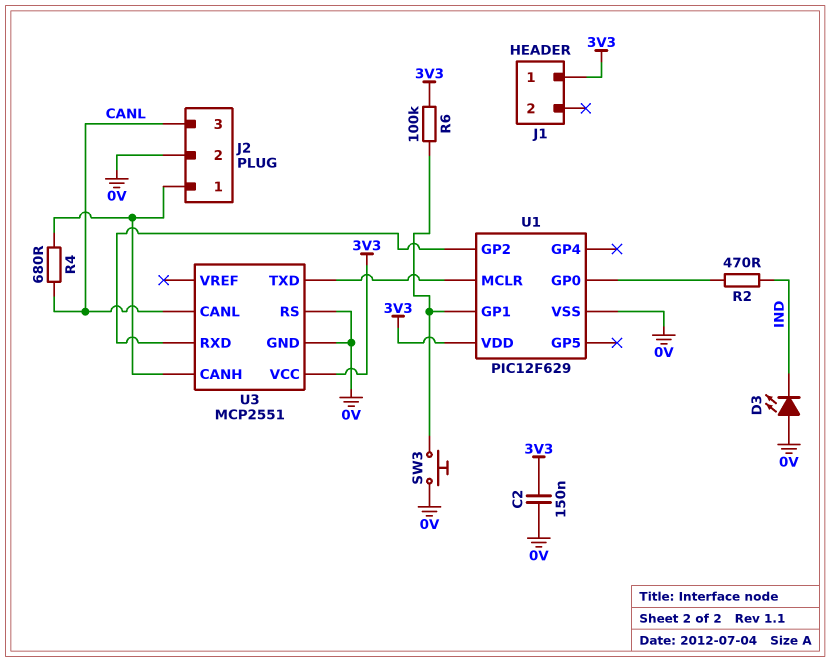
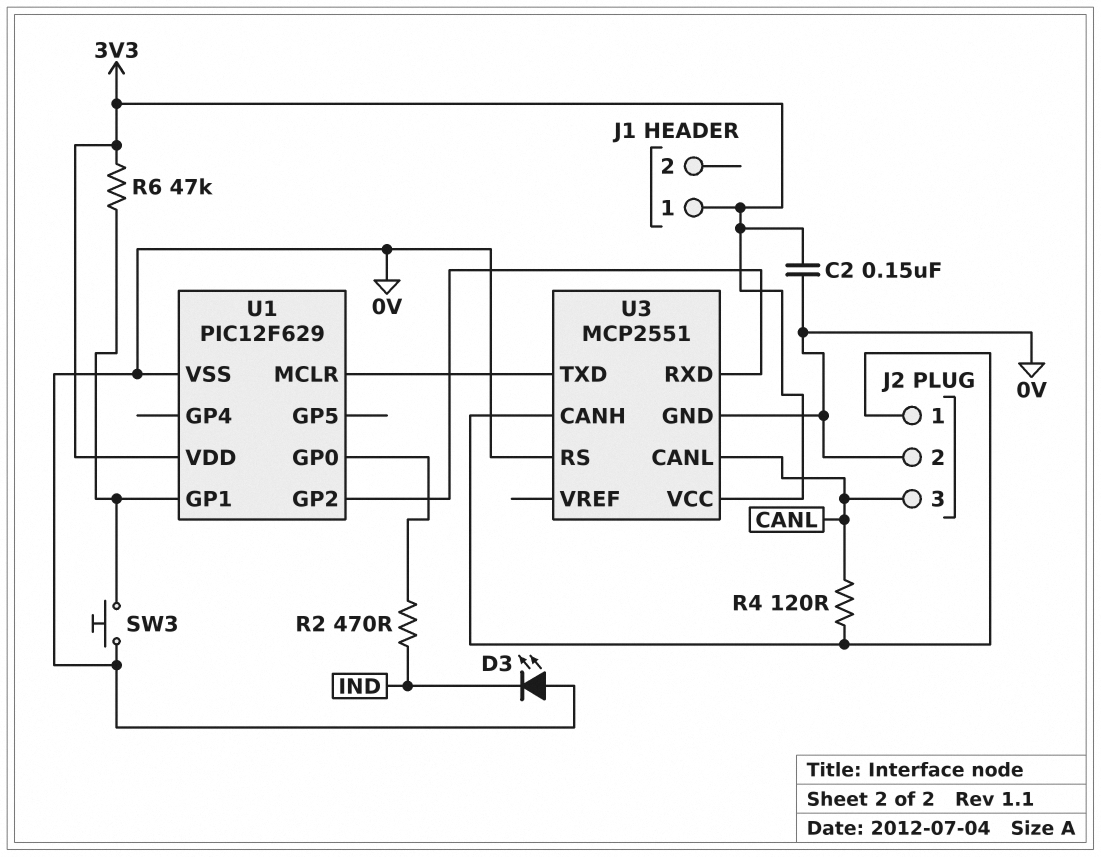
R4: 680 (CANL, J2/1) -> 120 (CANL, J2/1)
R6: 100k (3V3, U1/GP1) -> 47k (3V3, U1/GP1)

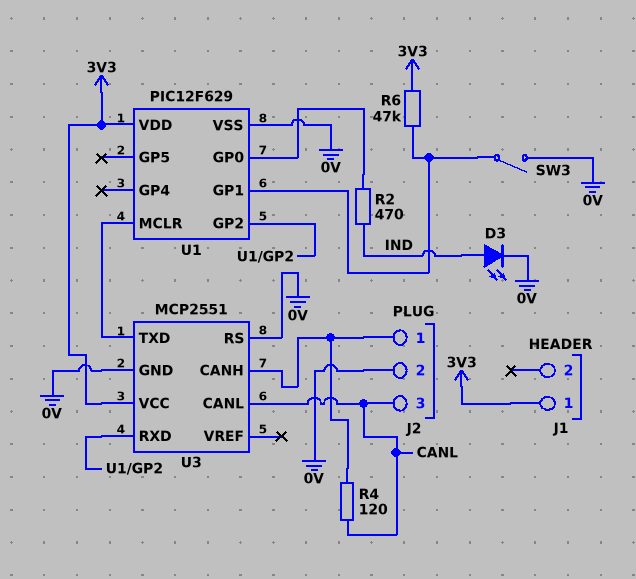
C2: 150nF (0V, 3V3) -> none
D3: LED (A 0V, K IND) -> LED (A IND, K 0V)
SW3: button (0V, U1/GP1) -> switch (0V, U1/GP1)

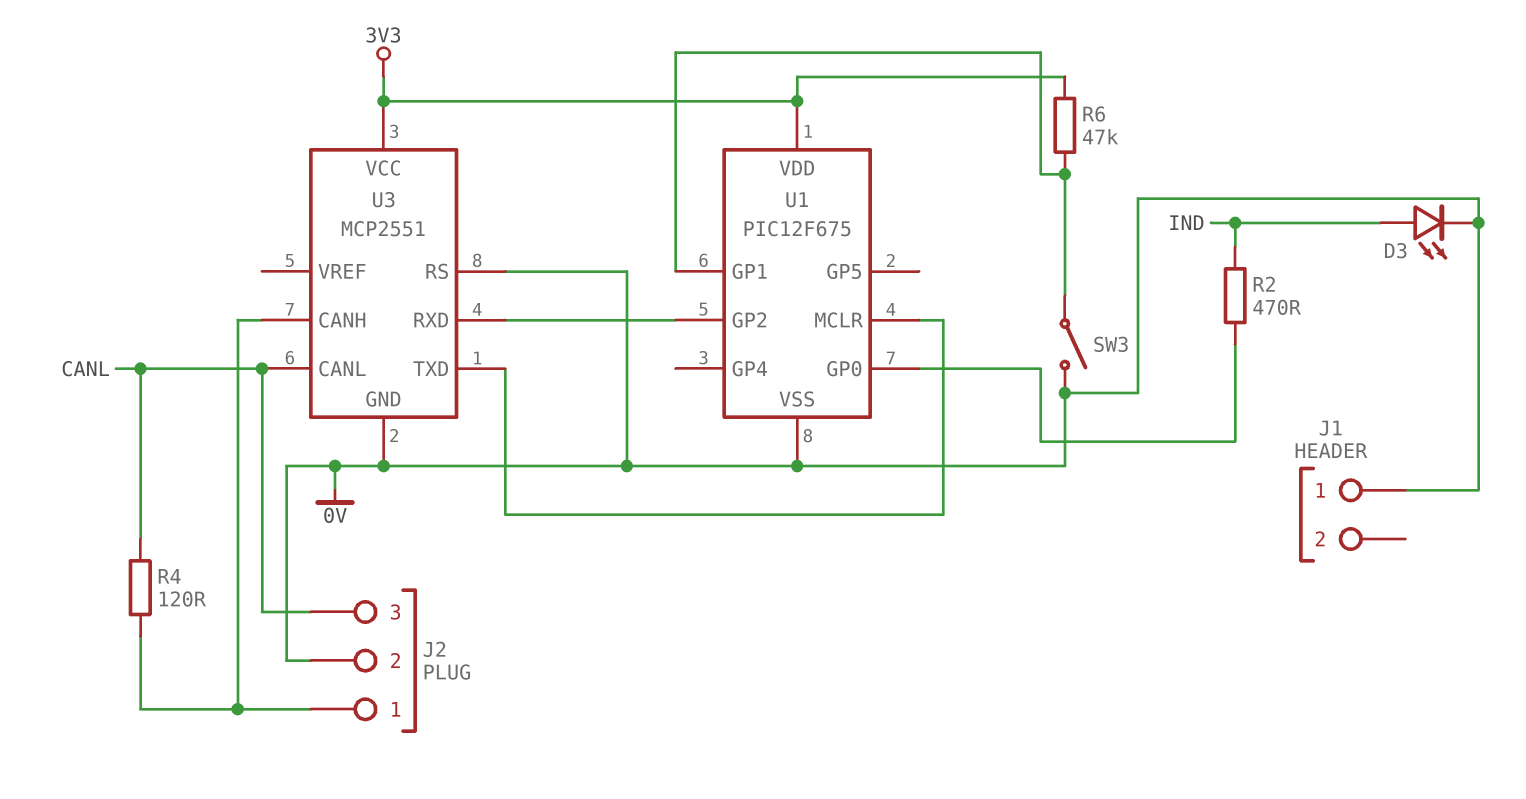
J1 pin 1: 3V3 -> 0V
U1: PIC12F629 -> PIC12F675

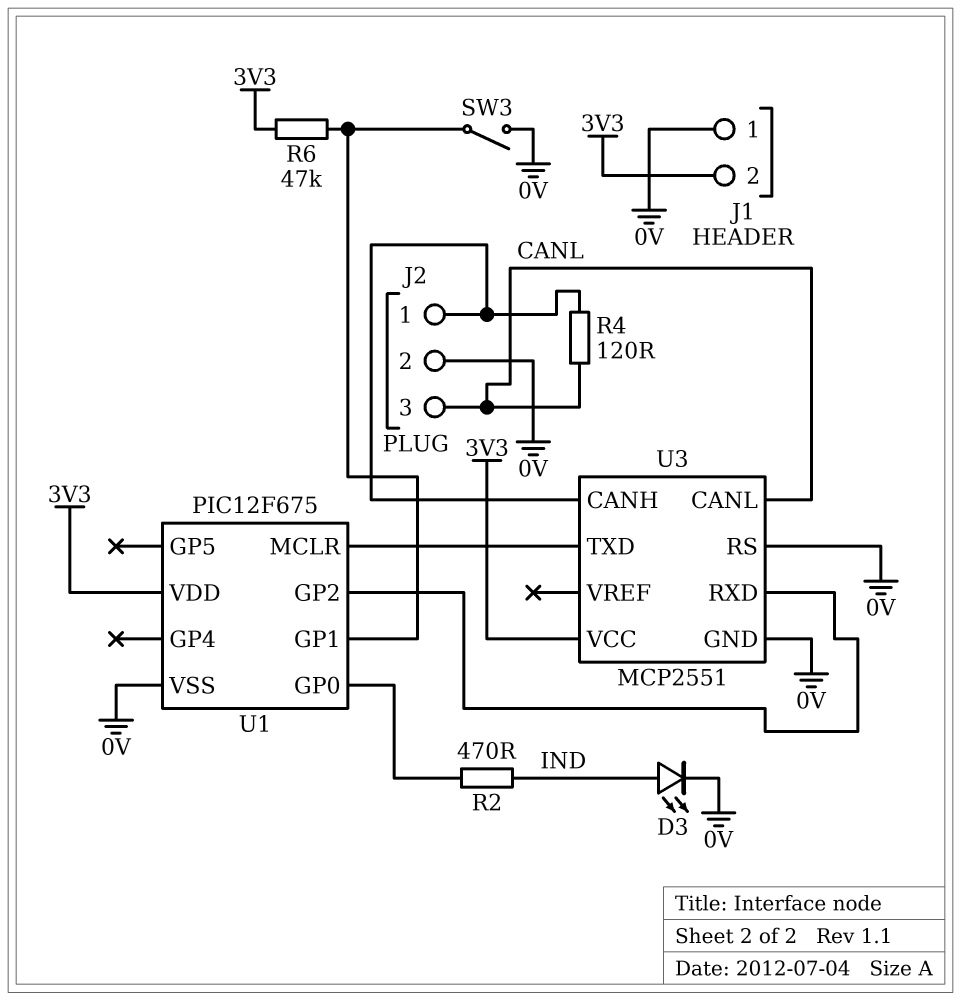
J1 pin 2: none -> 3V3

